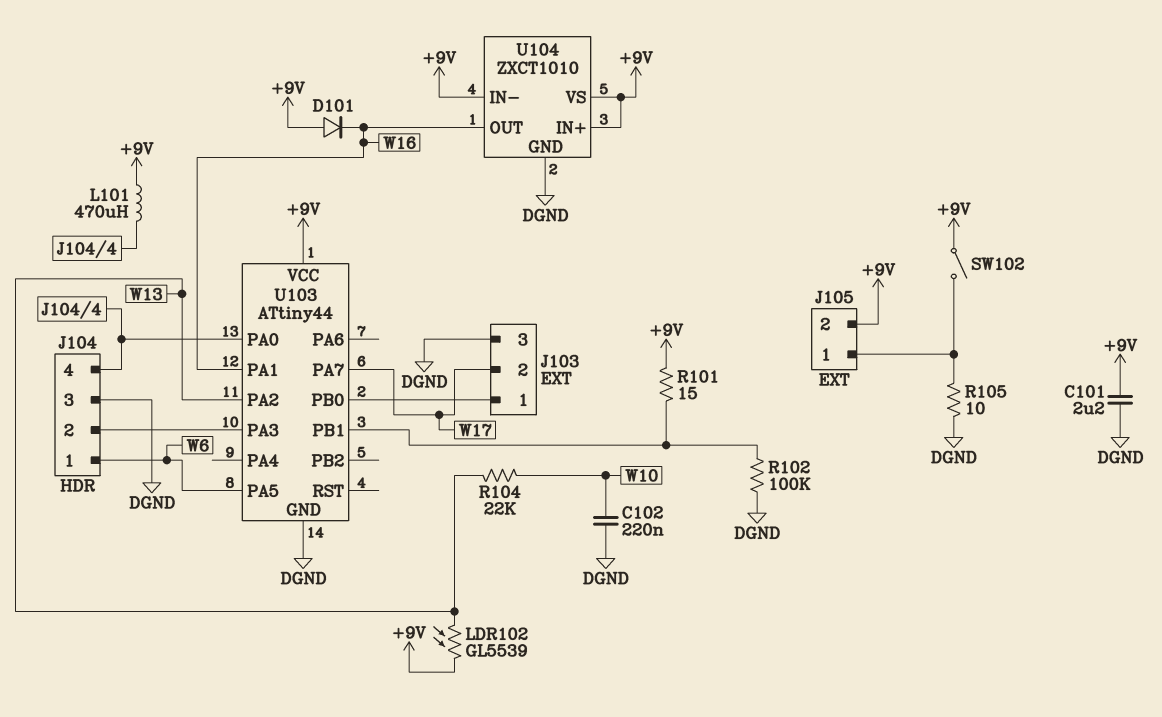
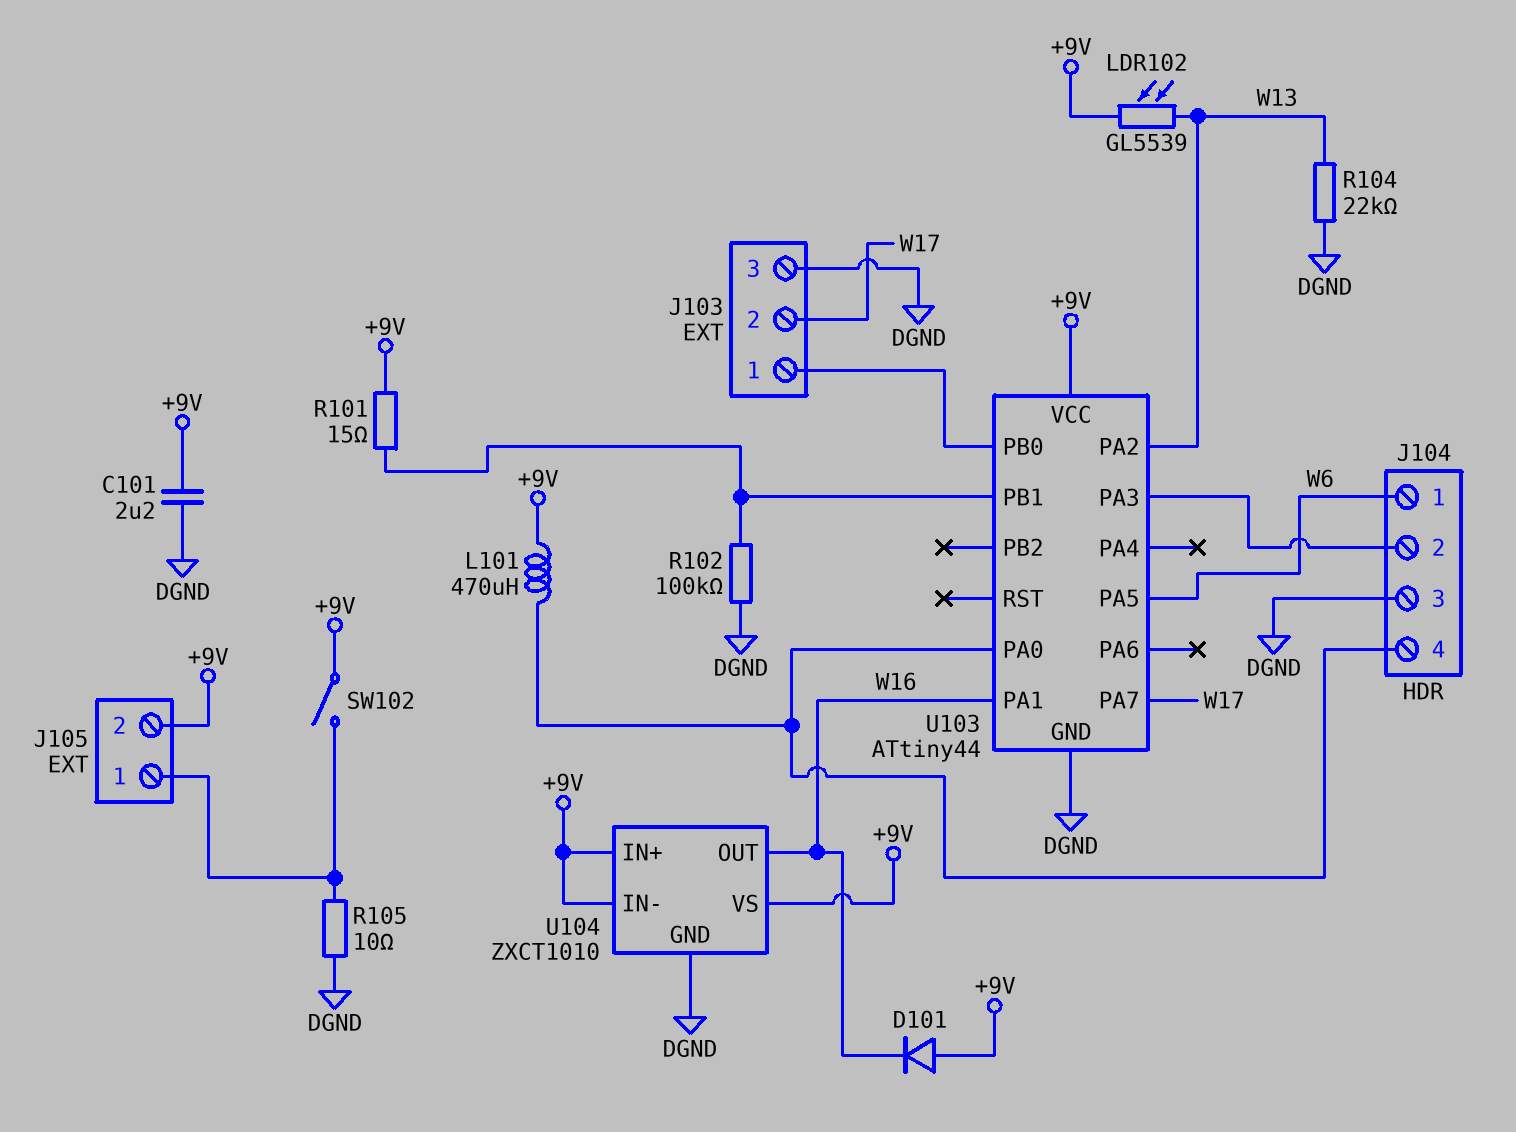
C102: 220nF (DGND, W10) -> none
R104: 22k (W10, W13) -> 22k (DGND, W13)

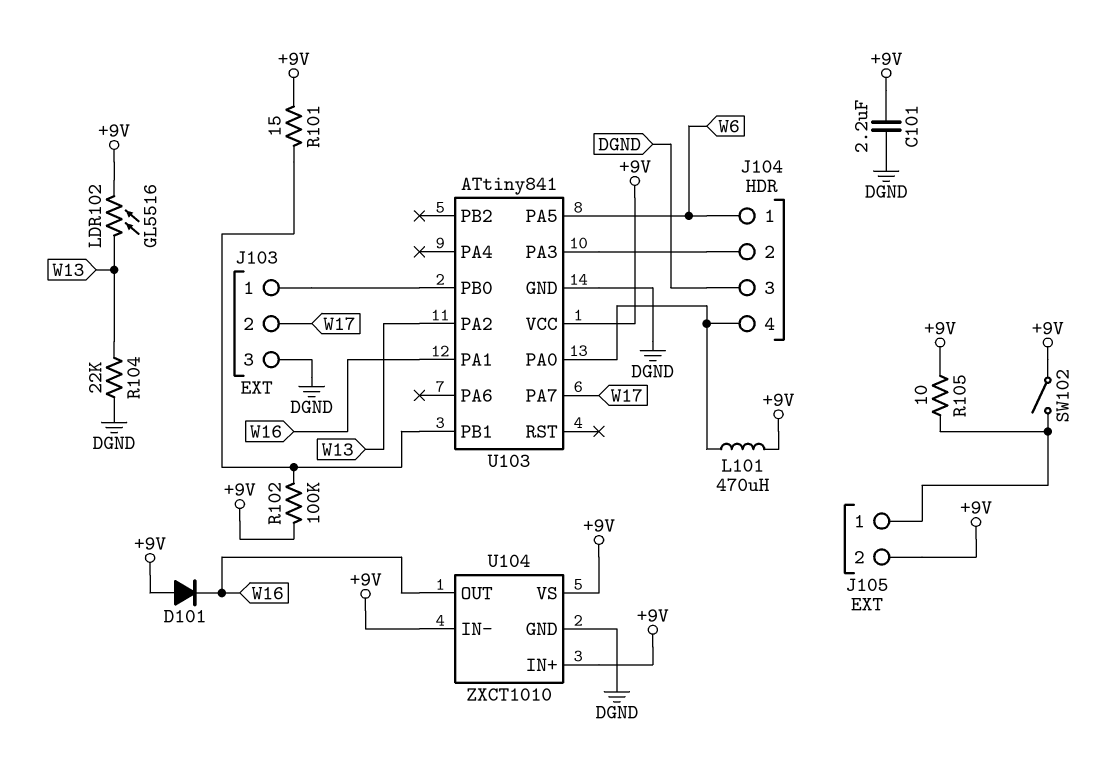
LDR102: GL5539 (+9V, W13) -> GL5516 (+9V, W13)
R102: 100k (DGND, U103/PB1) -> 100k (+9V, U103/PB1)
R105: 10 (DGND, J105/1) -> 10 (+9V, J105/1)
U103: ATtiny44 -> ATtiny841

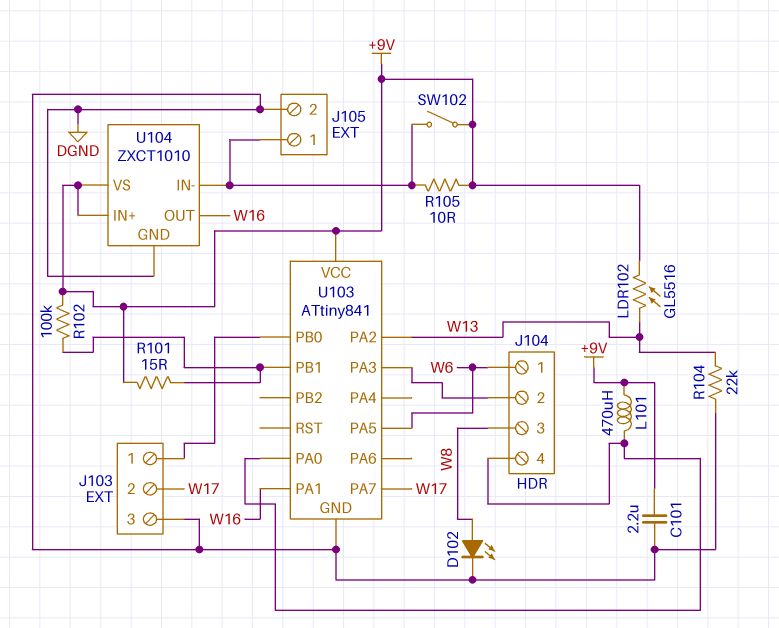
D101: diode (A +9V, K W16) -> none
D102: none -> LED (A W8, K DGND)
J104 pin 3: DGND -> W8
J105 pin 2: +9V -> DGND
U104 pin IN-: +9V -> J105/1

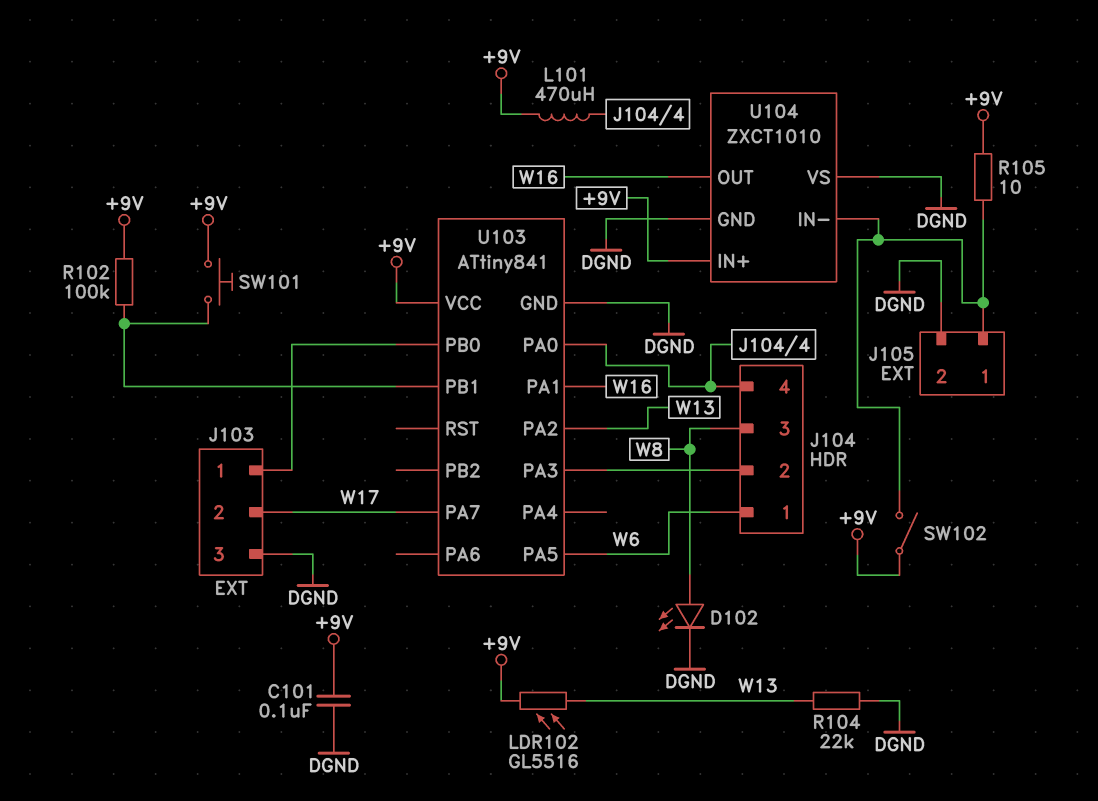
C101: 2.2uF (+9V, DGND) -> 100nF (+9V, DGND)
R101: 15 (+9V, U103/PB1) -> none
SW101: none -> button (+9V, U103/PB1)
U104 pin VS: +9V -> DGND

